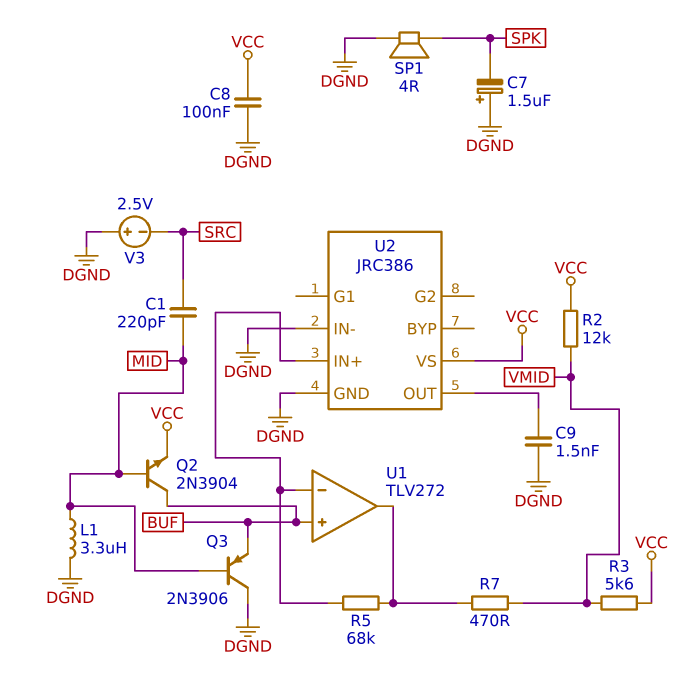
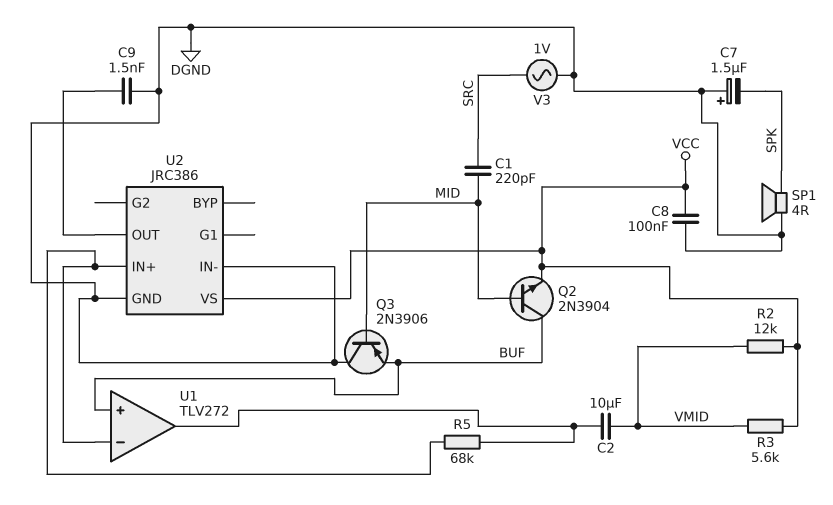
C2: none -> 10uF (U1/out, VMID)
L1: 3.3uH (DGND, MID) -> none
R7: 470 (U1/out, VMID) -> none
V3: 2.5V (plus DGND, minus SRC) -> AC 1V (DGND, SRC)

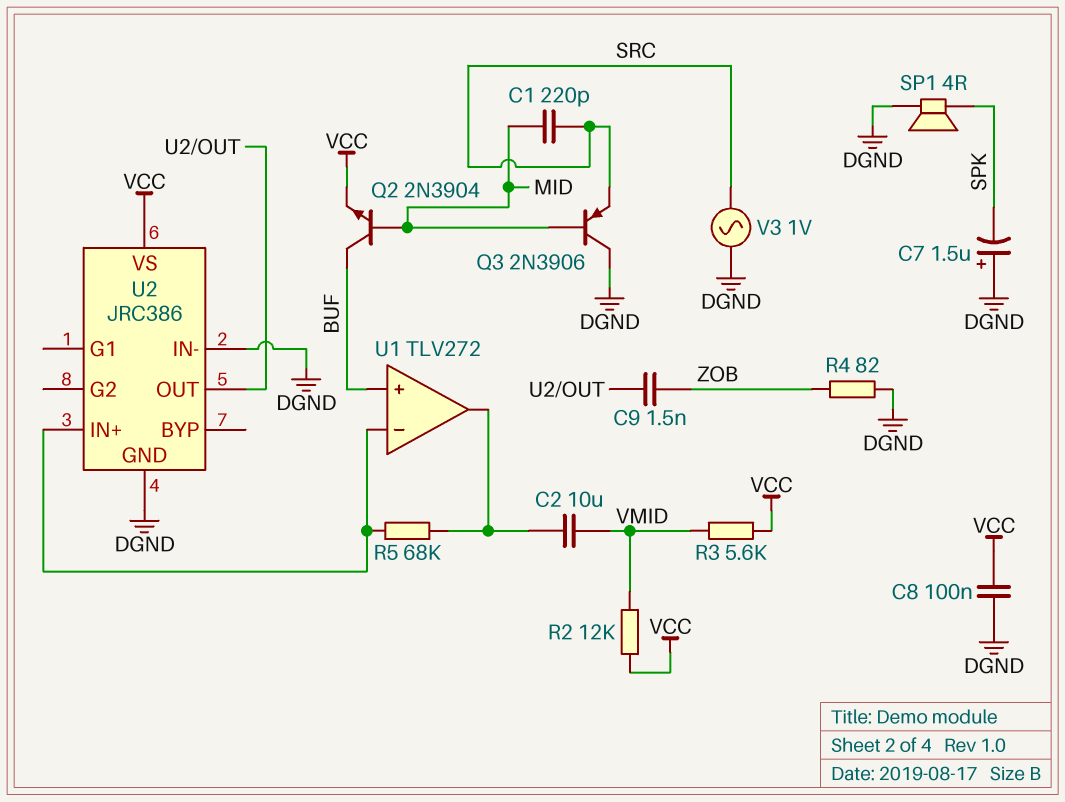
C9: 1.5nF (DGND, U2/OUT) -> 1.5nF (U2/OUT, ZOB)
Q3: PNP 2N3906 (B MID, C DGND, E BUF) -> PNP 2N3906 (B MID, C DGND, E SRC)
R4: none -> 82 (DGND, ZOB)

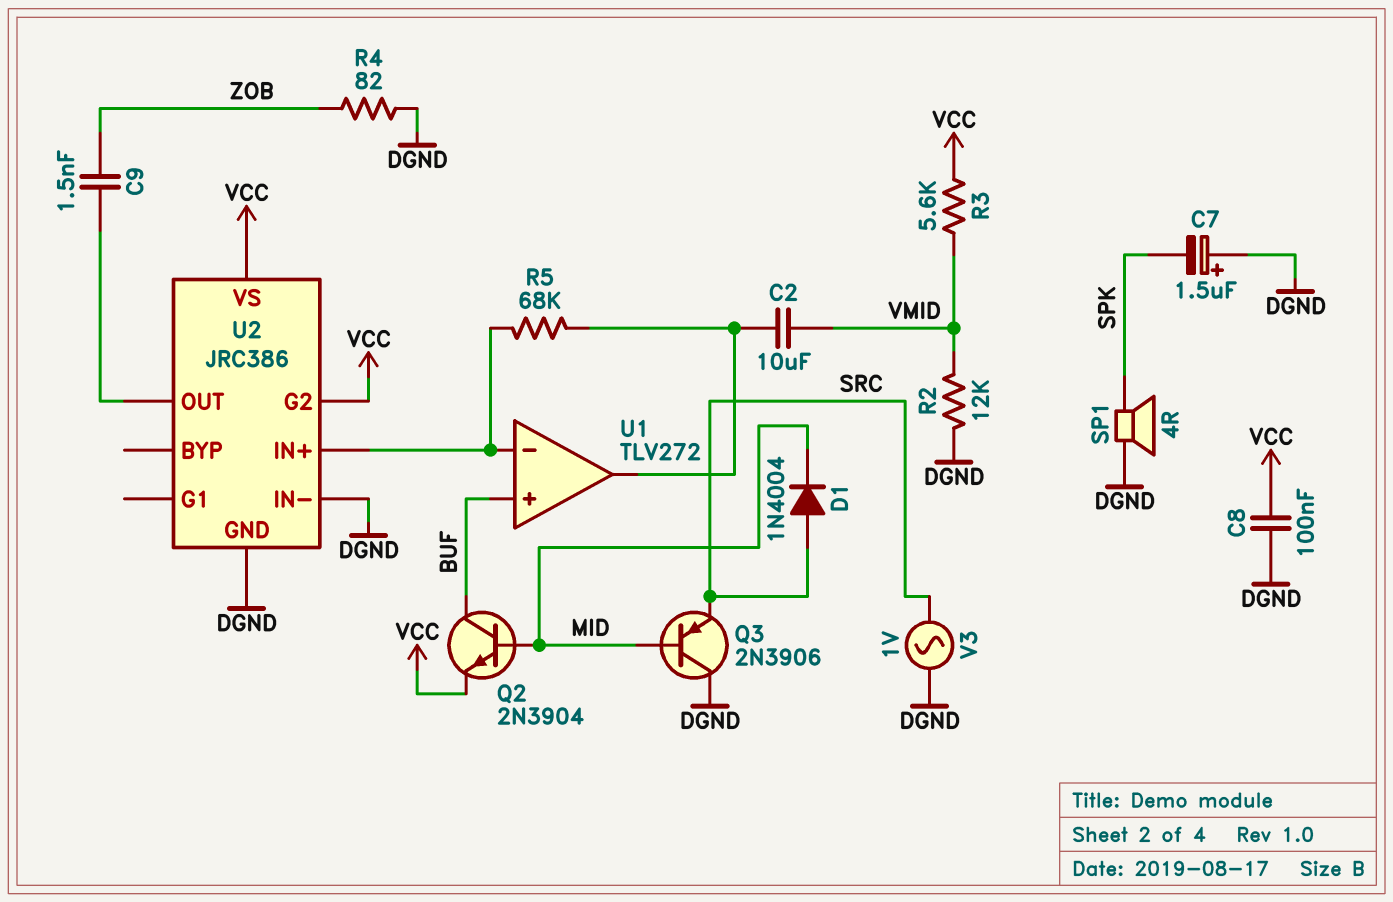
C1: 220pF (MID, SRC) -> none
D1: none -> diode 1N4004 (A SRC, K MID)
R2: 12k (VCC, VMID) -> 12k (DGND, VMID)
U2 pin G2: none -> VCC

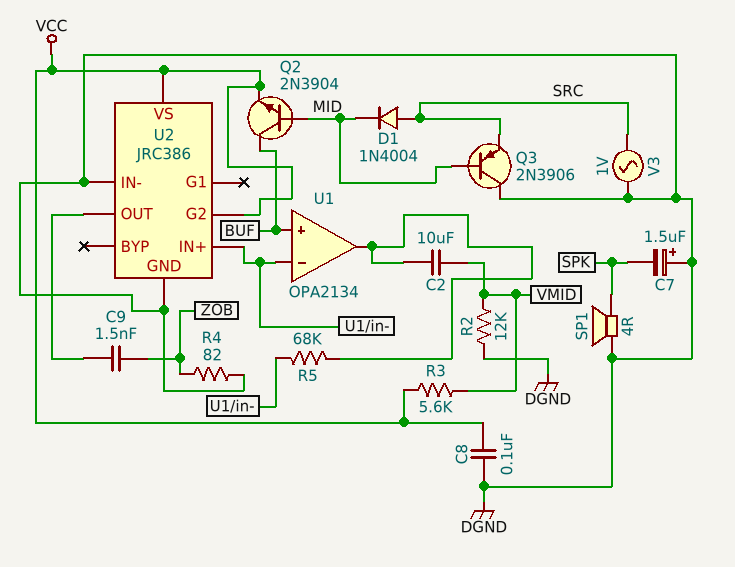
U1: TLV272 -> OPA2134

